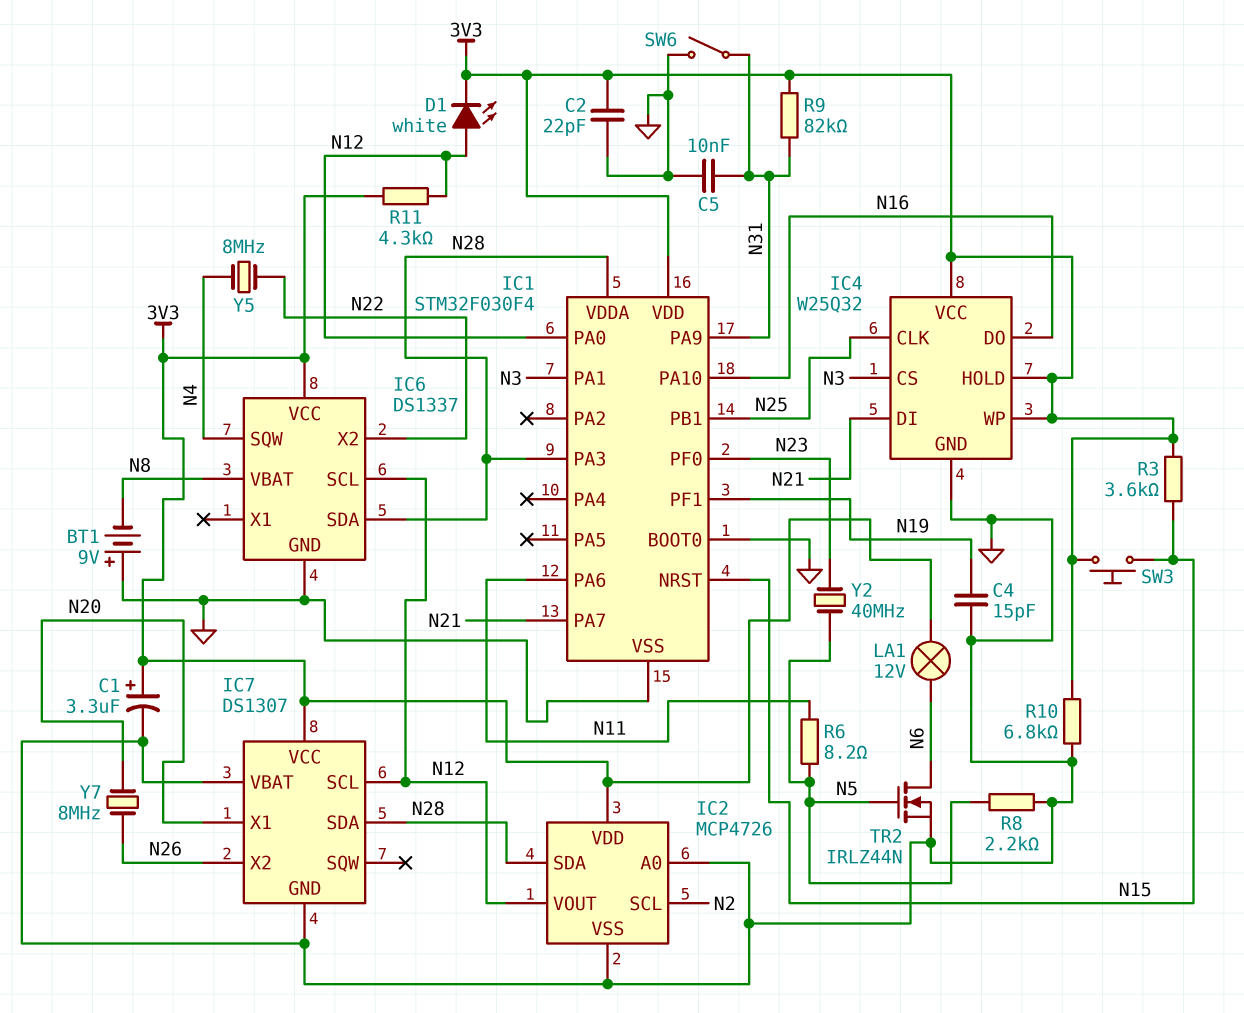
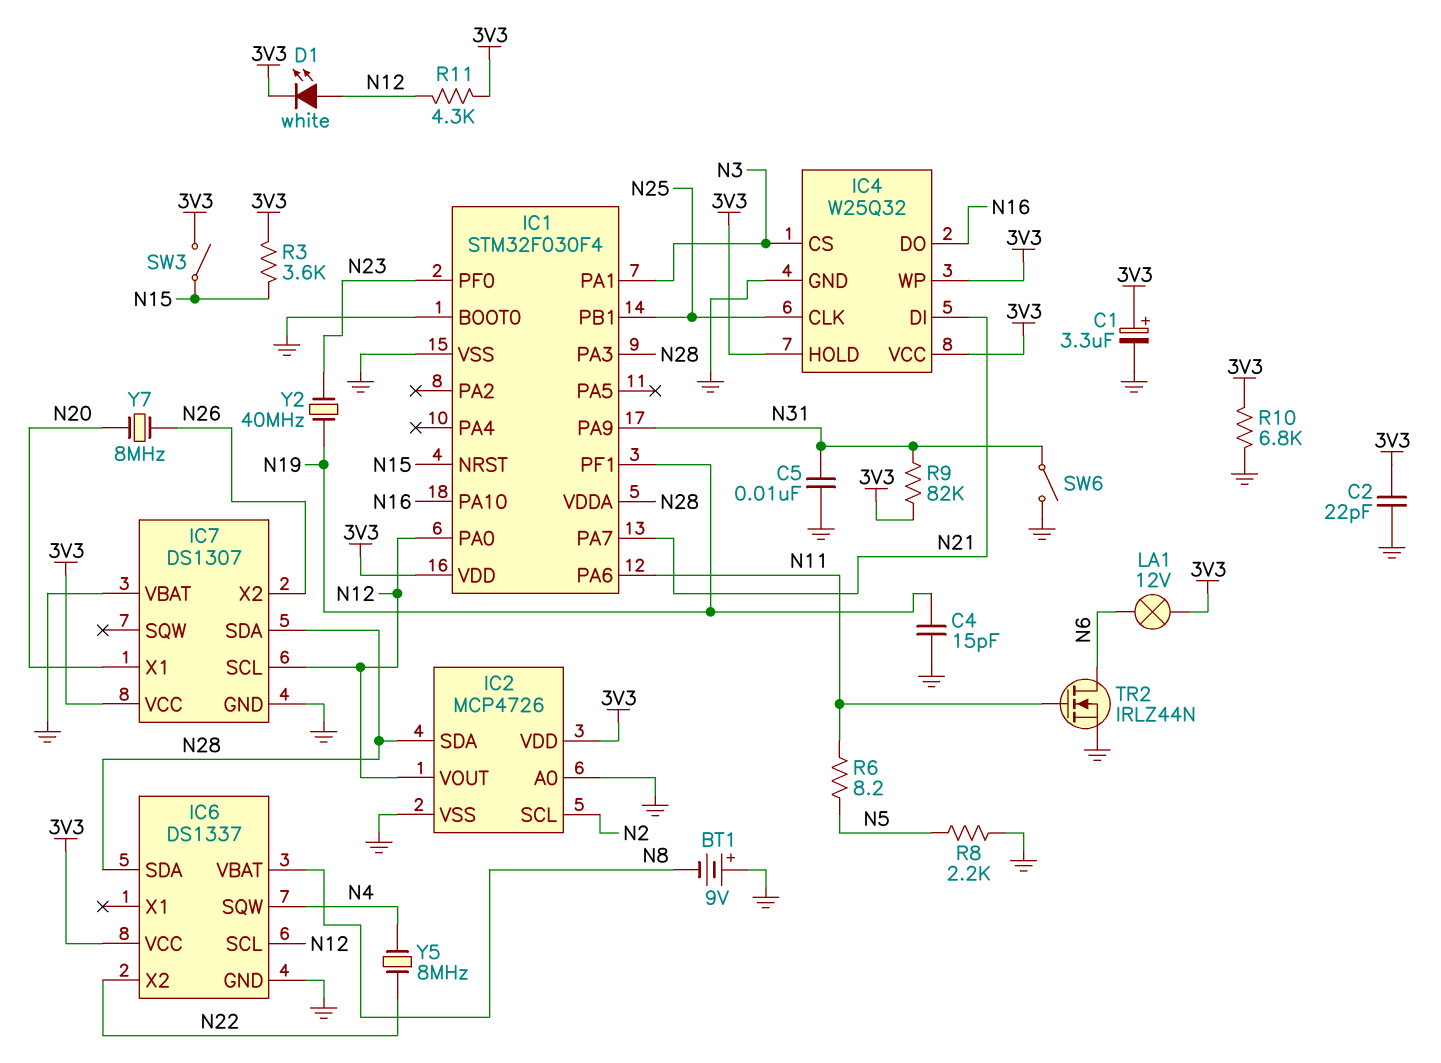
SW3: button (3V3, N15) -> switch (3V3, N15)
TR2: NMOS IRLZ44N (G N5, D N6, S GND) -> NMOS IRLZ44N (G N11, D N6, S GND)
Y2: 40MHz (N5, N23) -> 40MHz (N19, N23)

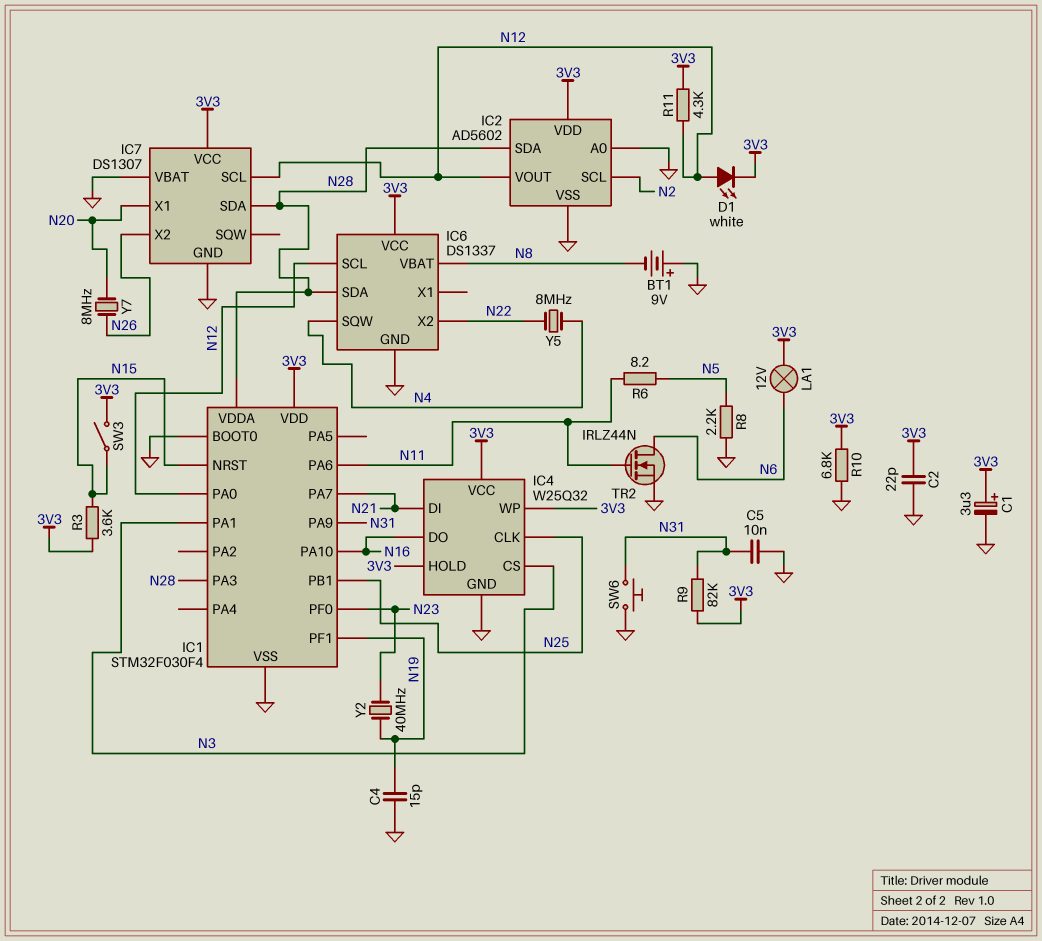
IC2: MCP4726 -> AD5602
SW6: switch (GND, N31) -> button (GND, N31)

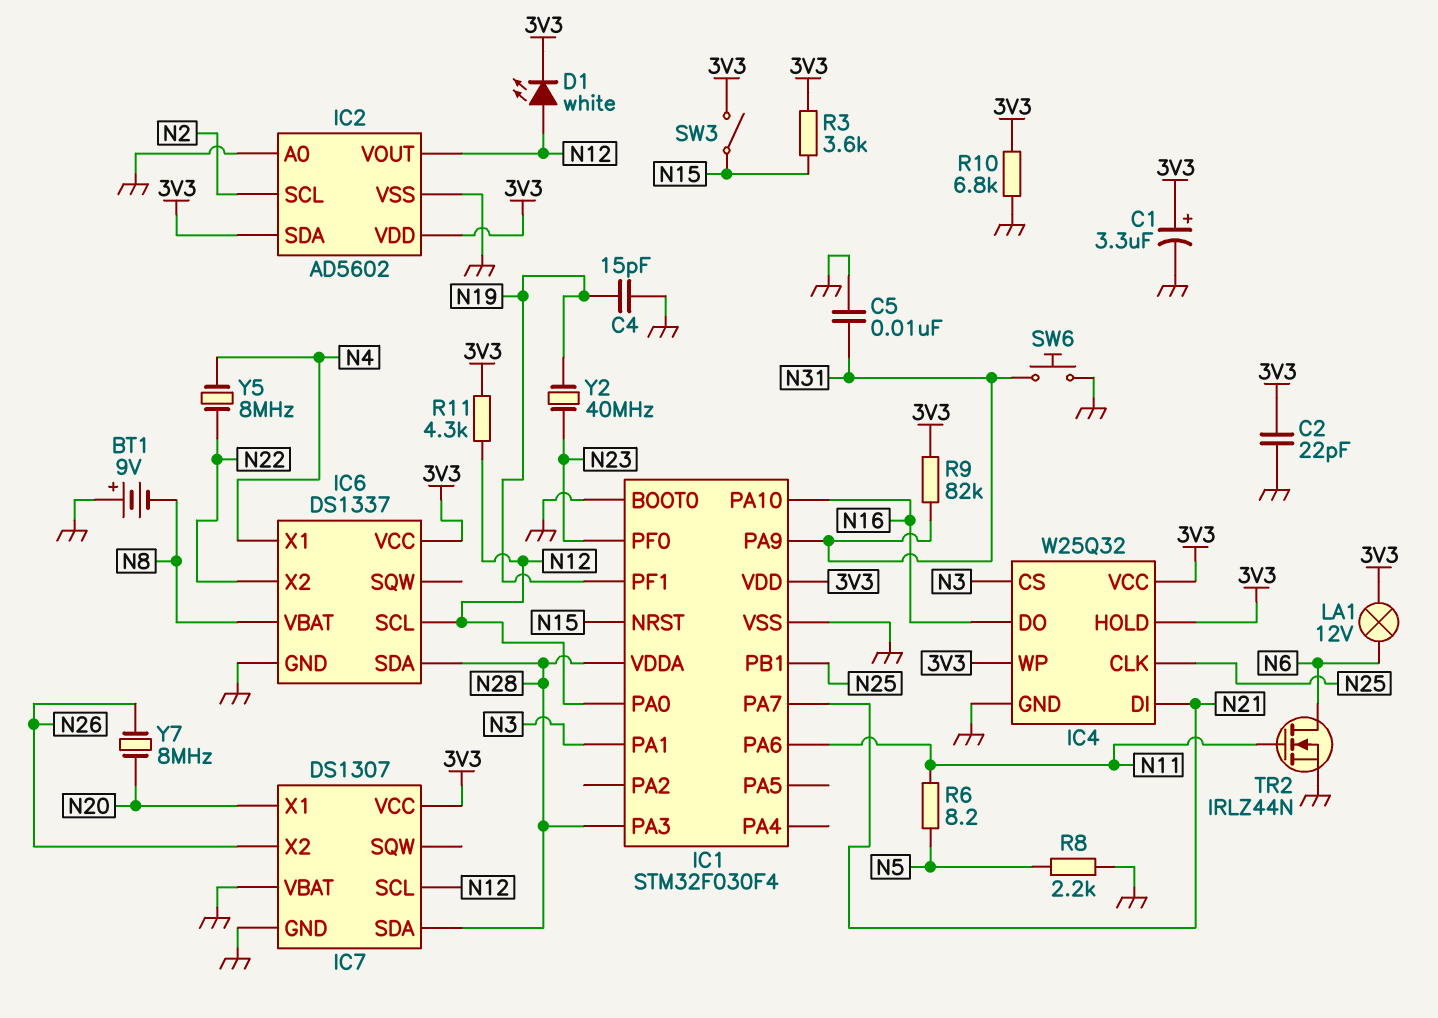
IC2 pin SDA: N28 -> 3V3
IC6 pin SQW: N4 -> none
IC6 pin X1: none -> N4

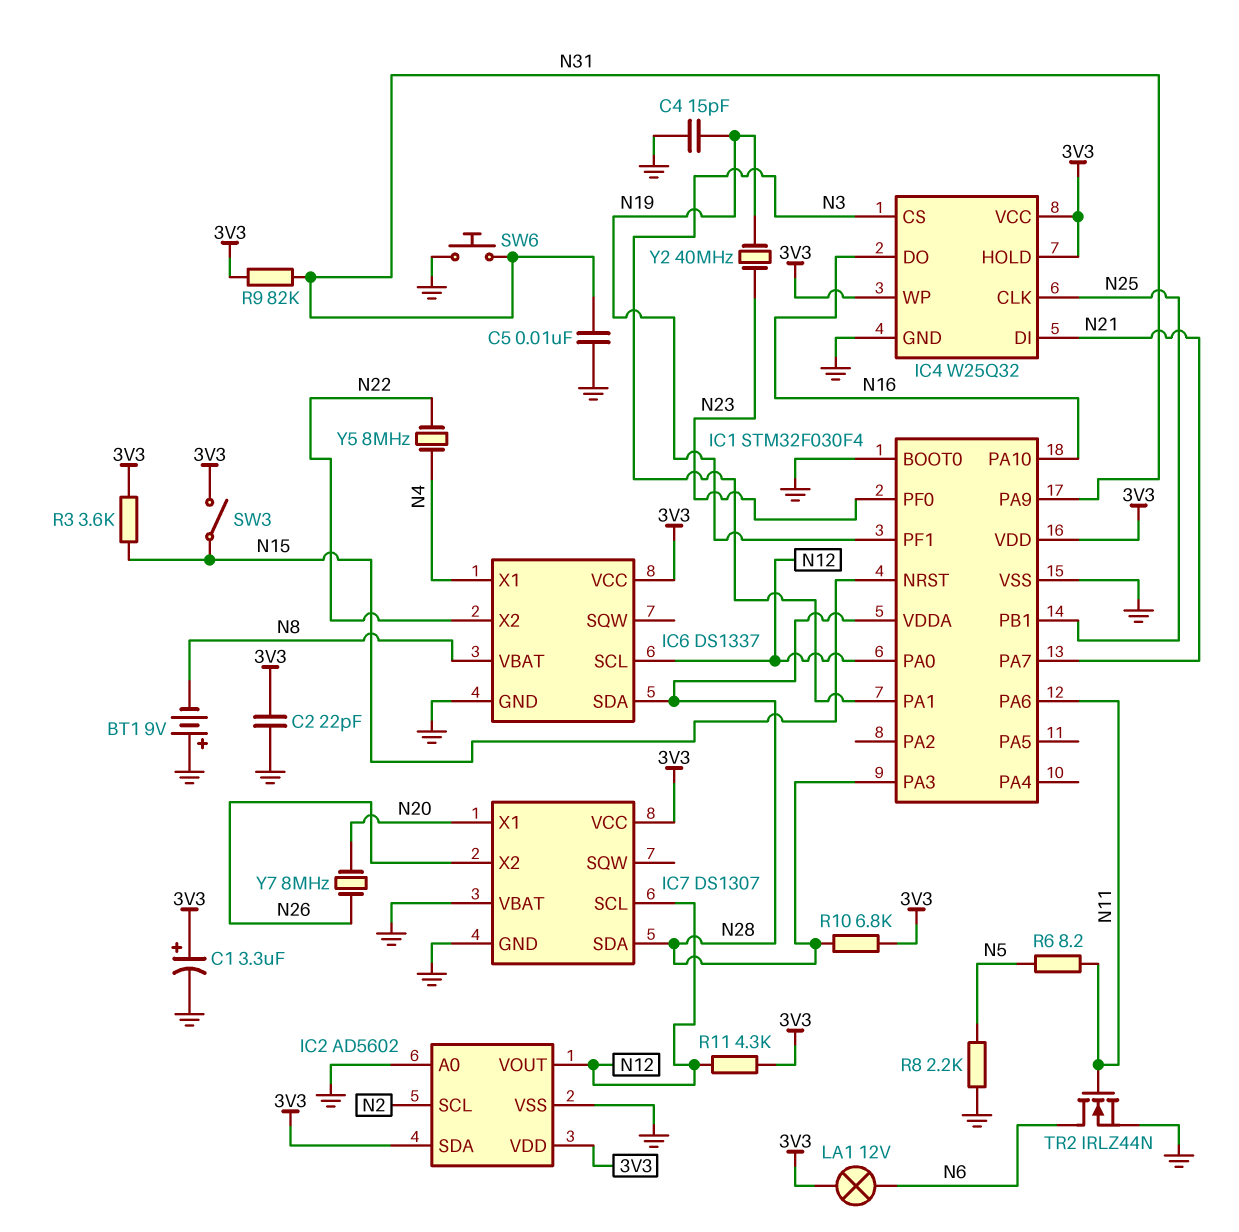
D1: LED white (A N12, K 3V3) -> none
R10: 6.8k (3V3, GND) -> 6.8k (3V3, N28)

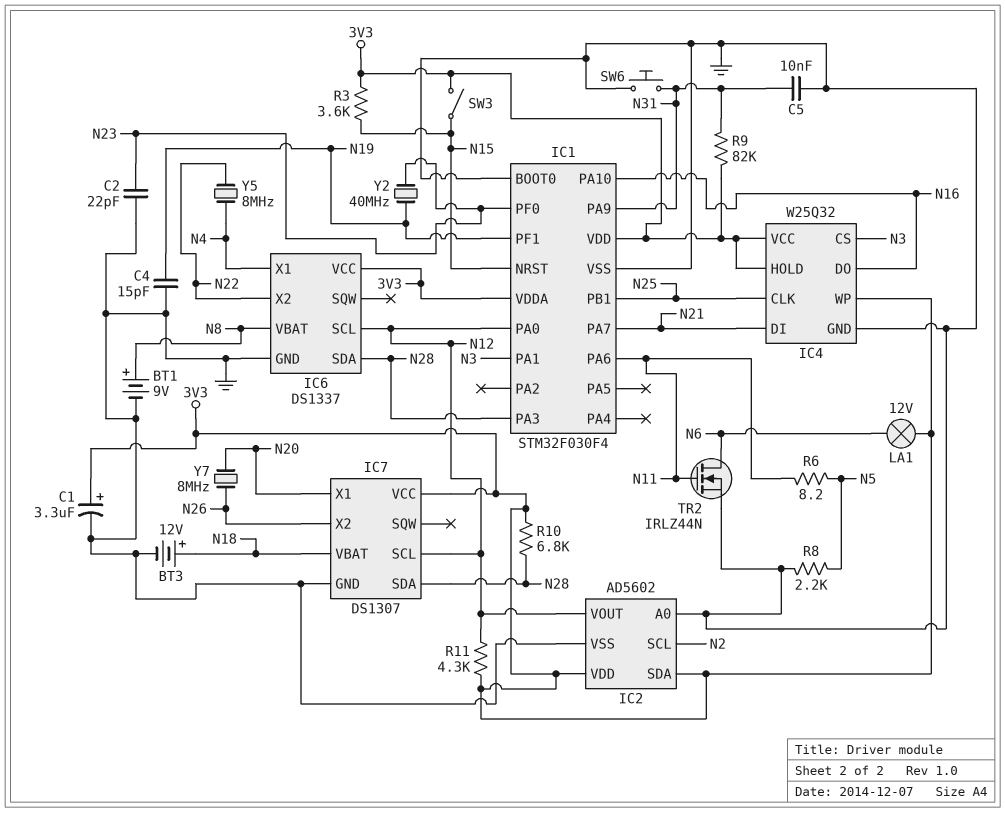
BT1: 9V (plus GND, minus N8) -> 9V (plus N8, minus GND)
BT3: none -> 12V (plus N18, minus GND)
C2: 22pF (3V3, GND) -> 22pF (GND, N23)
IC1 pin VDDA: N28 -> 3V3
IC7 pin VBAT: GND -> N18

